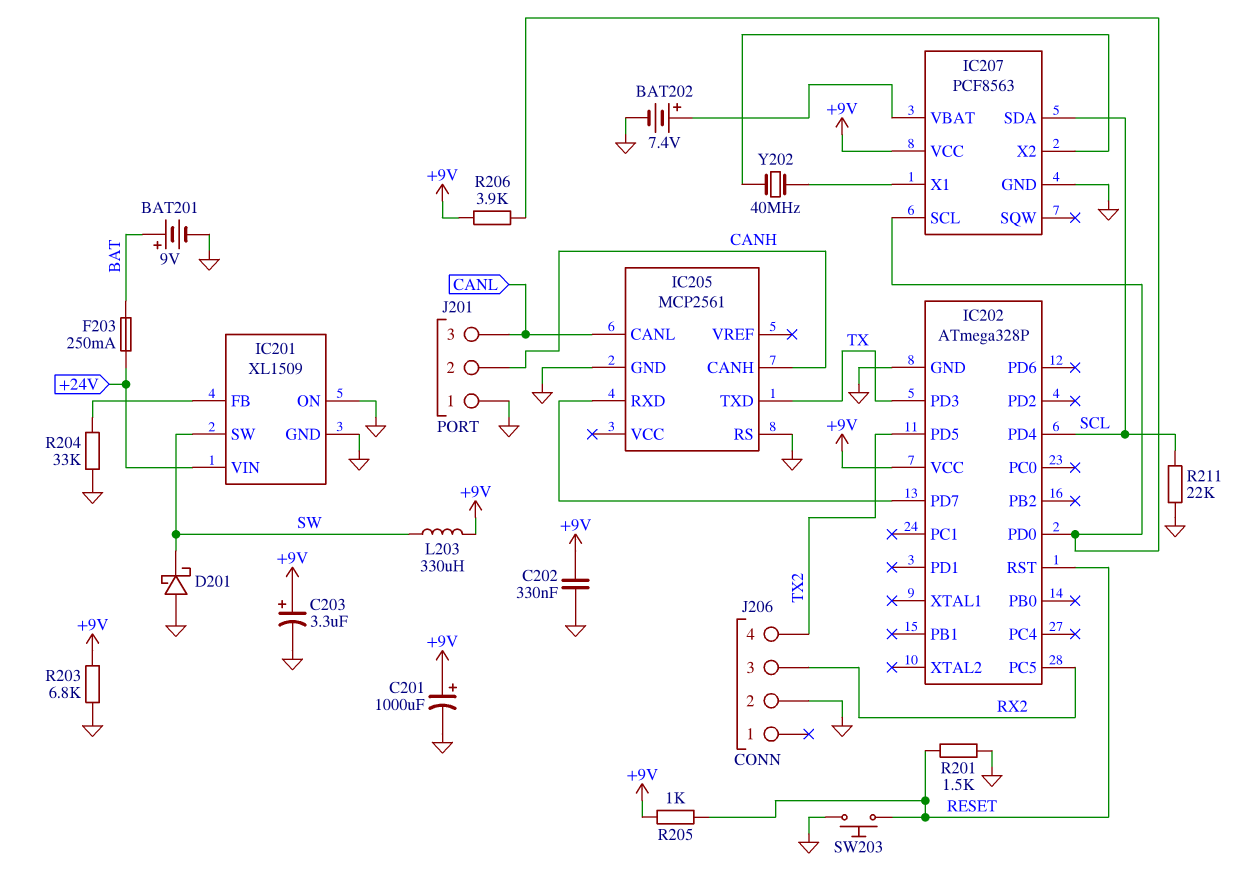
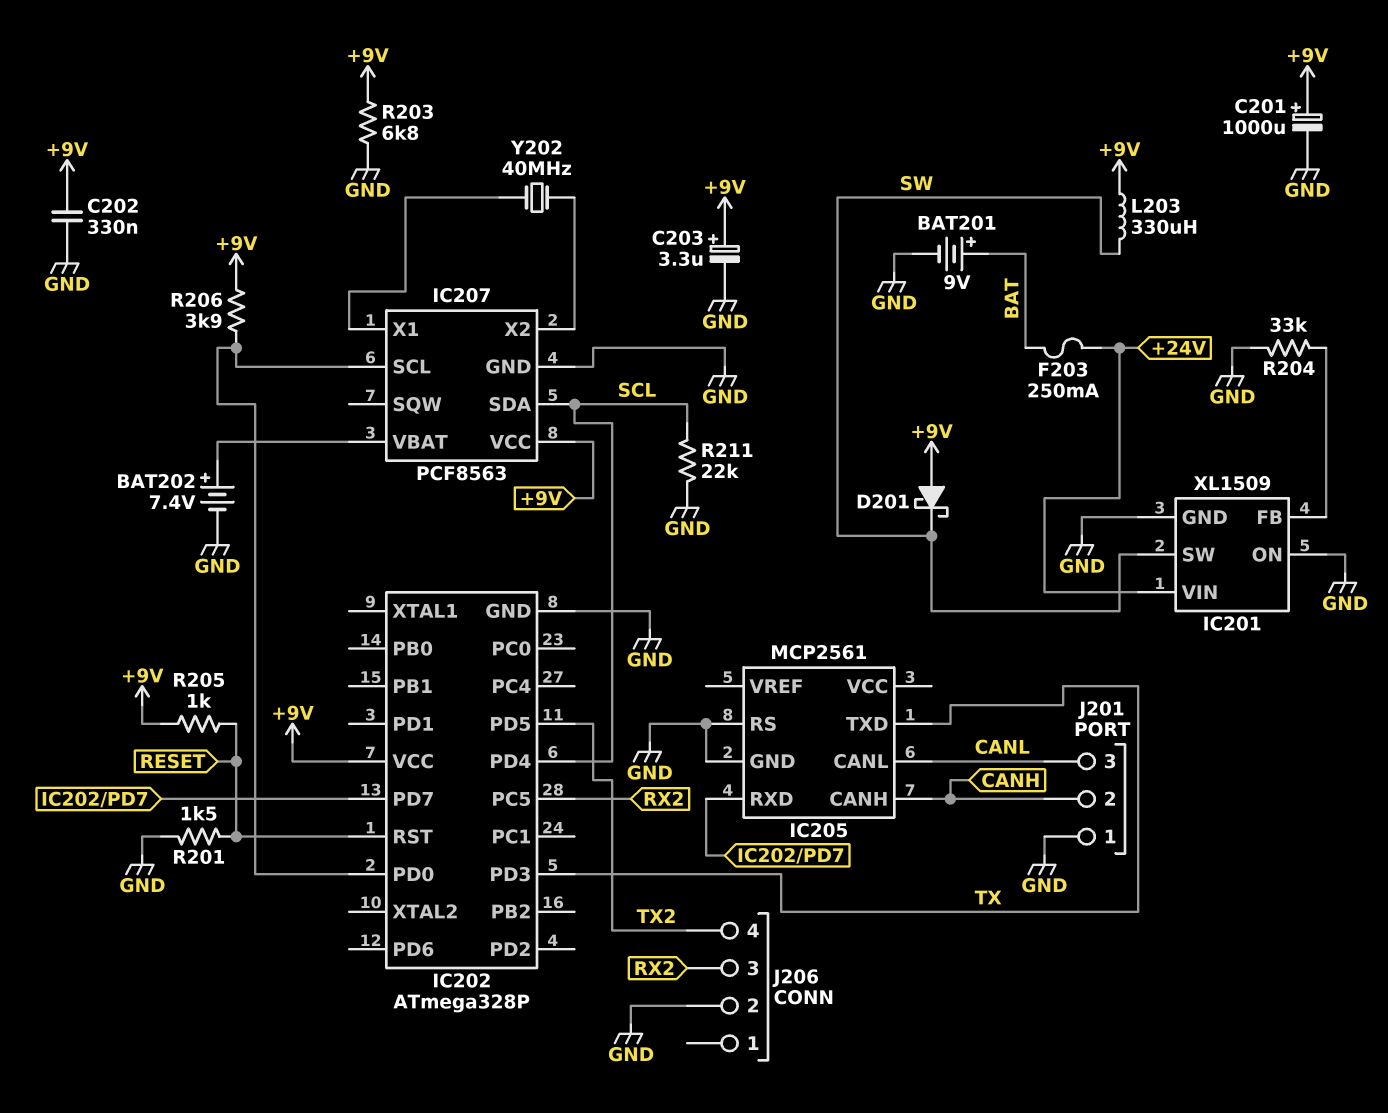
D201: schottky (A GND, K SW) -> schottky (A +9V, K SW)
SW203: button (GND, RESET) -> none

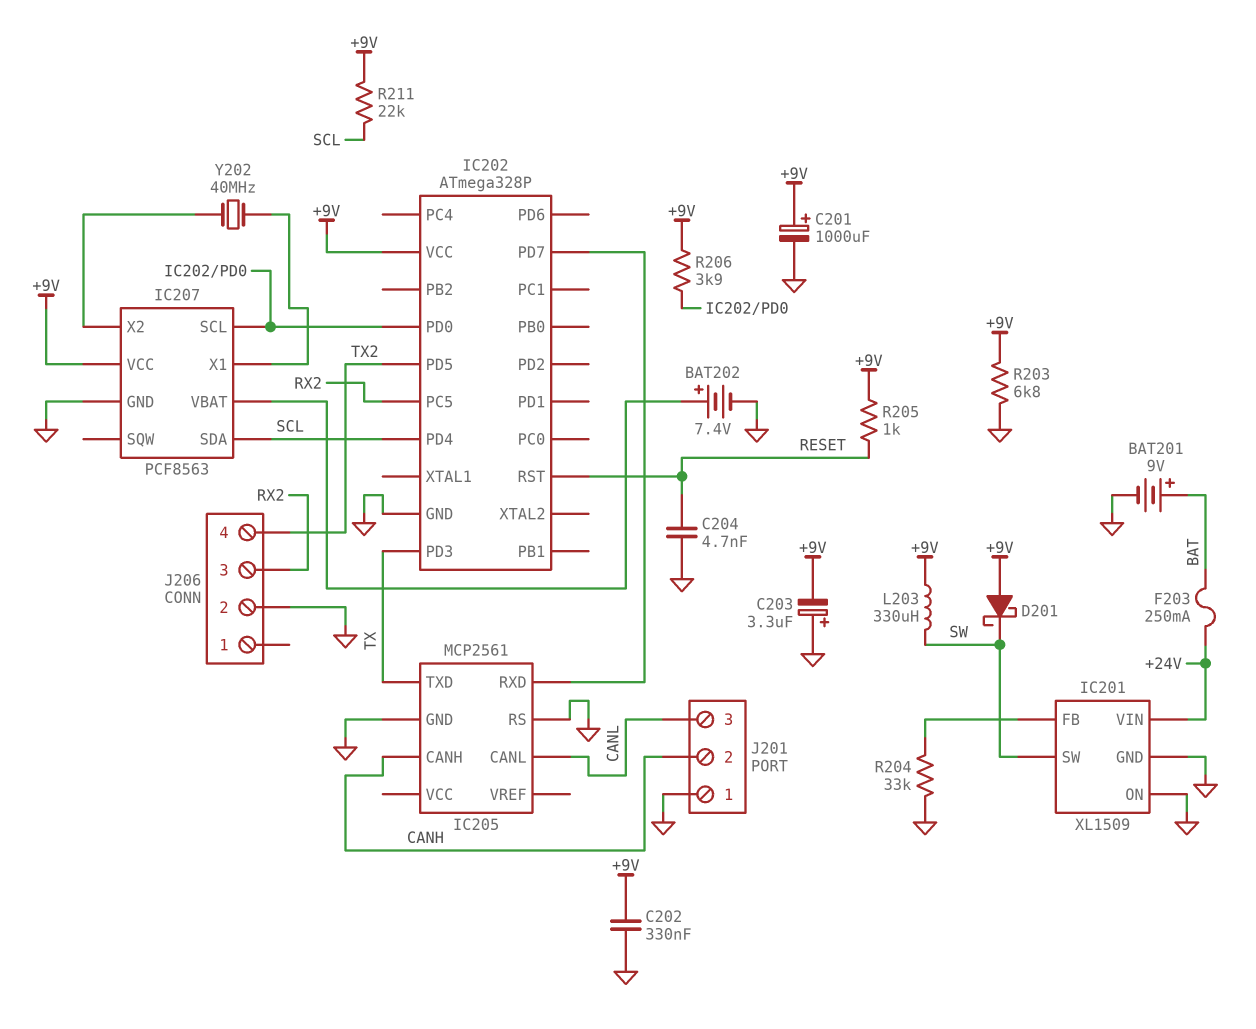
C203: 3.3uF (plus +9V, minus GND) -> 3.3uF (plus GND, minus +9V)
C204: none -> 4.7nF (GND, RESET)
R201: 1.5k (GND, RESET) -> none
R211: 22k (GND, SCL) -> 22k (+9V, SCL)

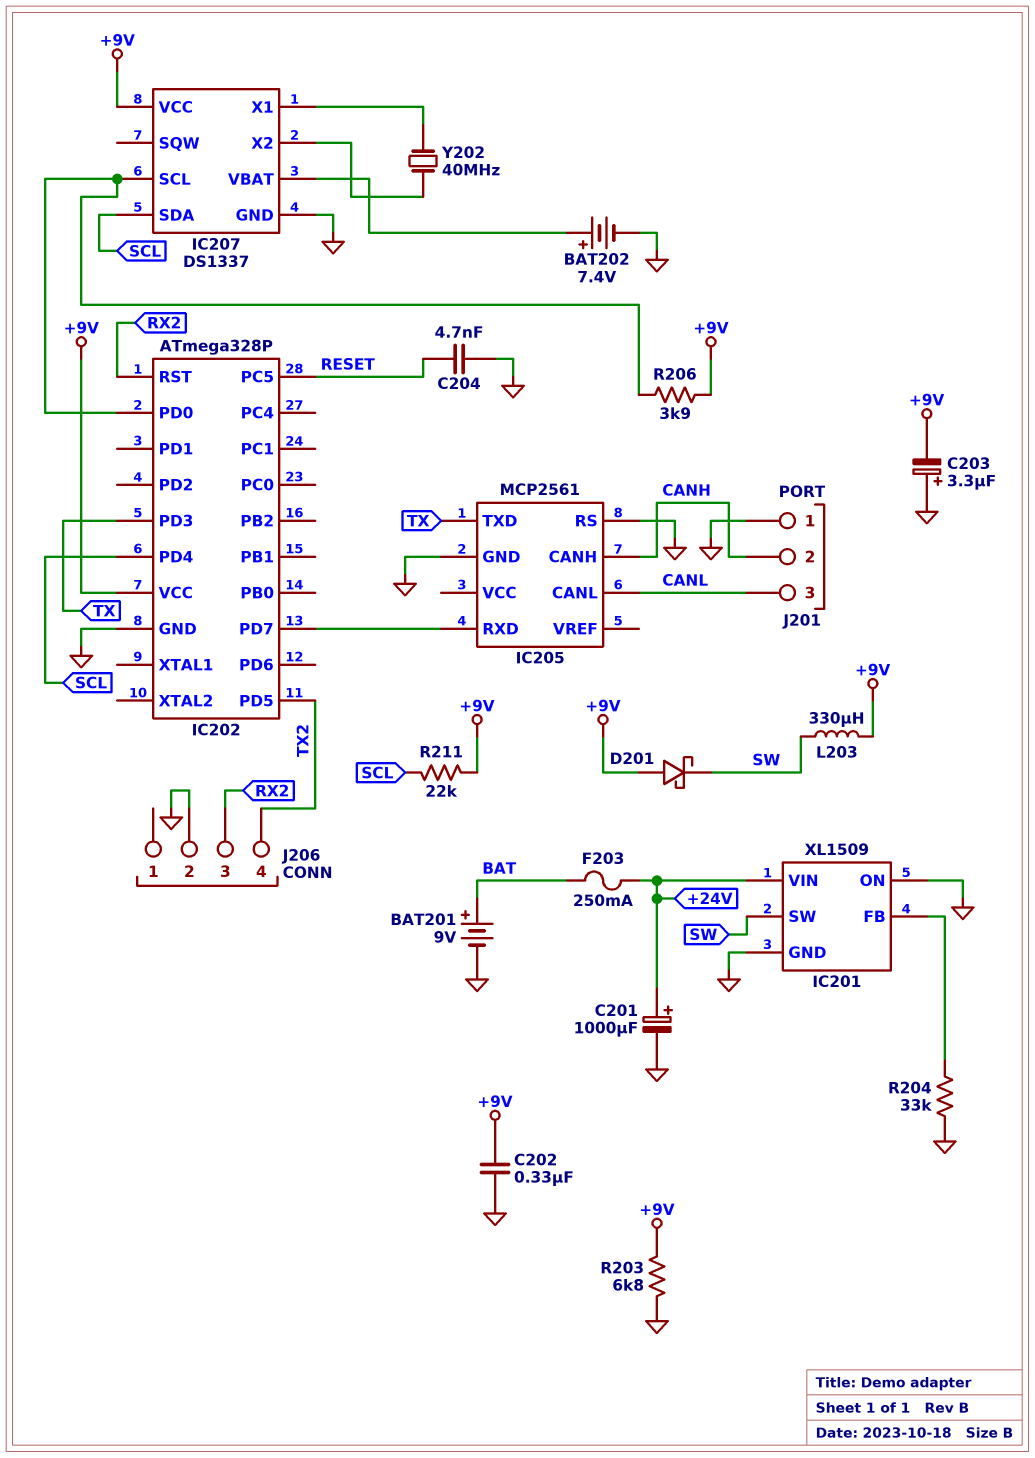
C201: 1000uF (plus +9V, minus GND) -> 1000uF (plus +24V, minus GND)
IC202 pin PC5: RX2 -> RESET
IC202 pin RST: RESET -> RX2
IC207: PCF8563 -> DS1337
R205: 1k (+9V, RESET) -> none

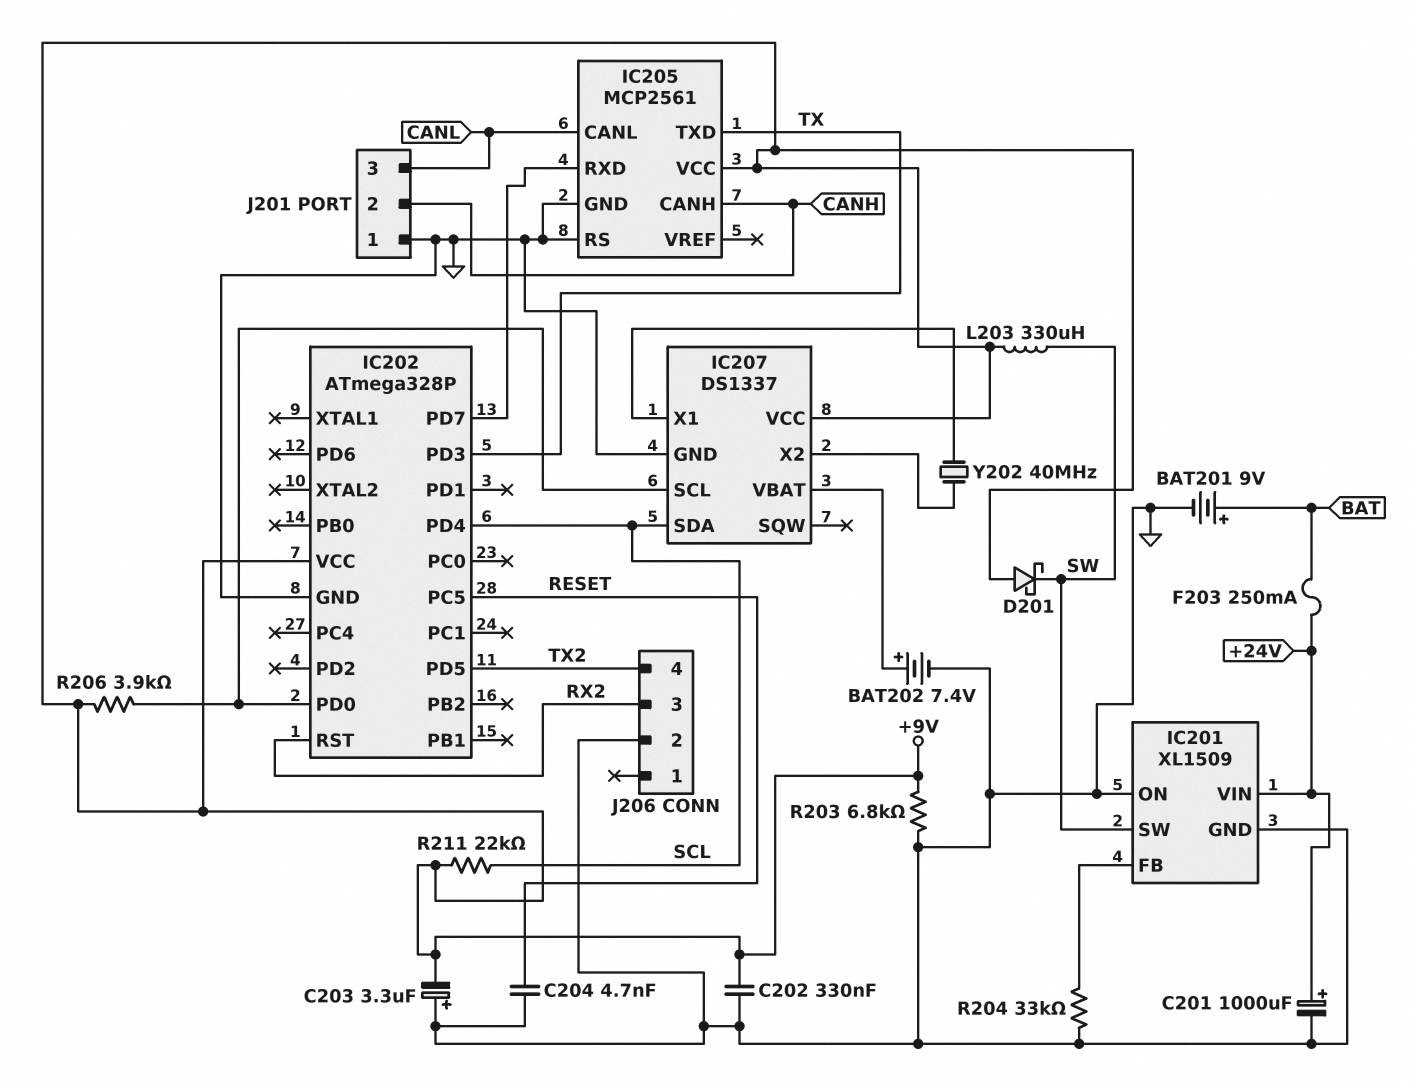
IC205 pin VCC: none -> +9V

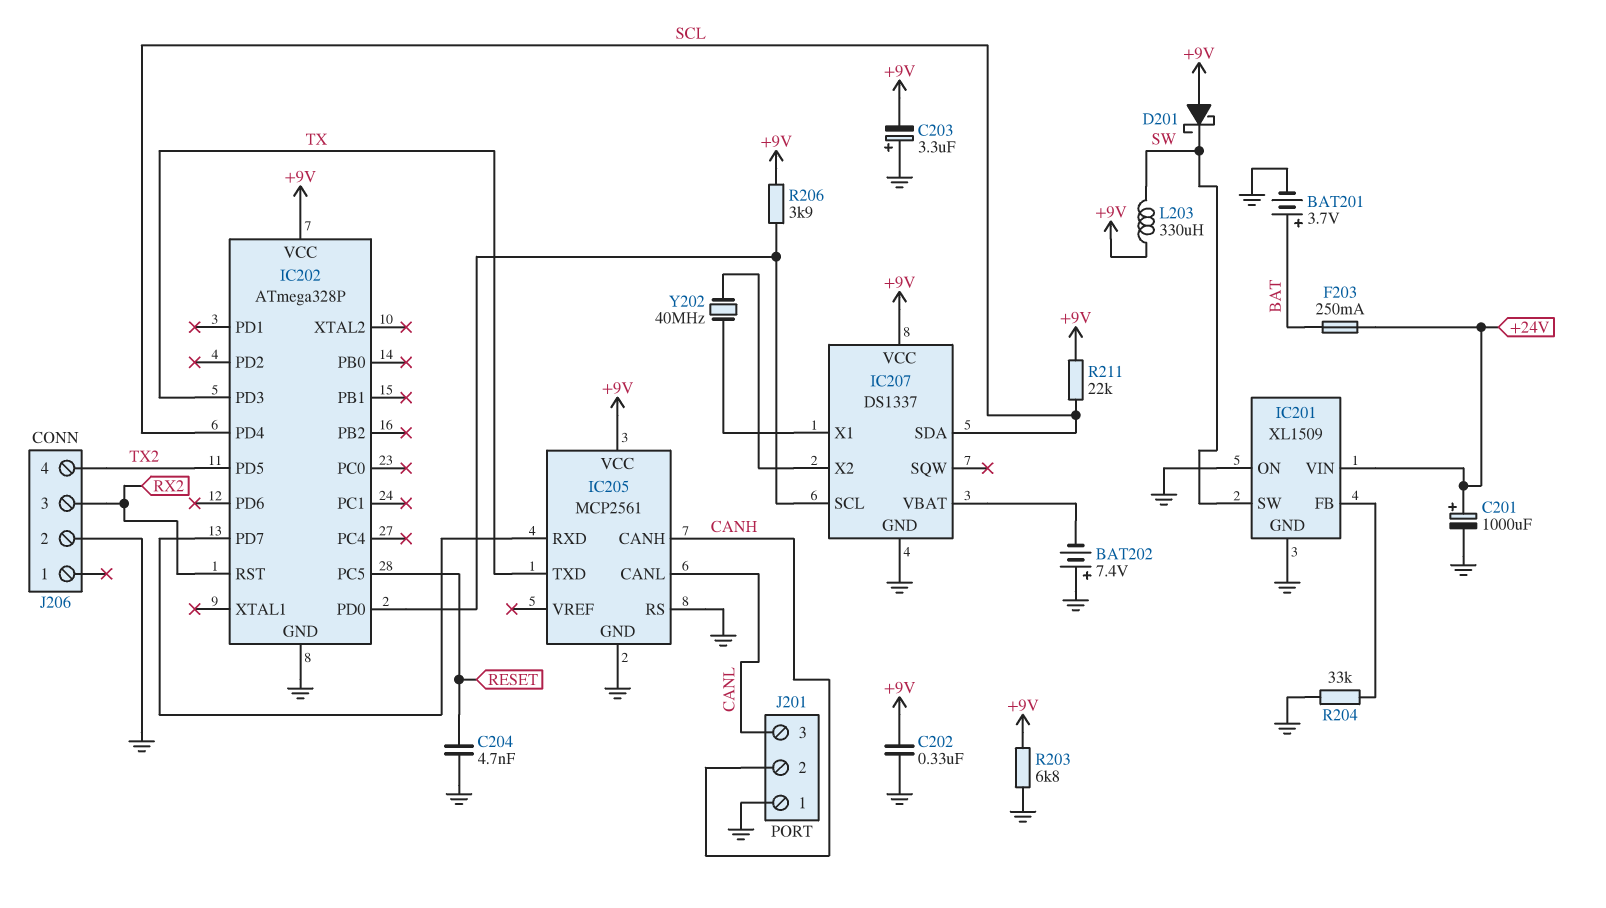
BAT201: 9V (plus BAT, minus GND) -> 3.7V (plus BAT, minus GND)
BAT202: 7.4V (plus IC207/VBAT, minus GND) -> 7.4V (plus GND, minus IC207/VBAT)

